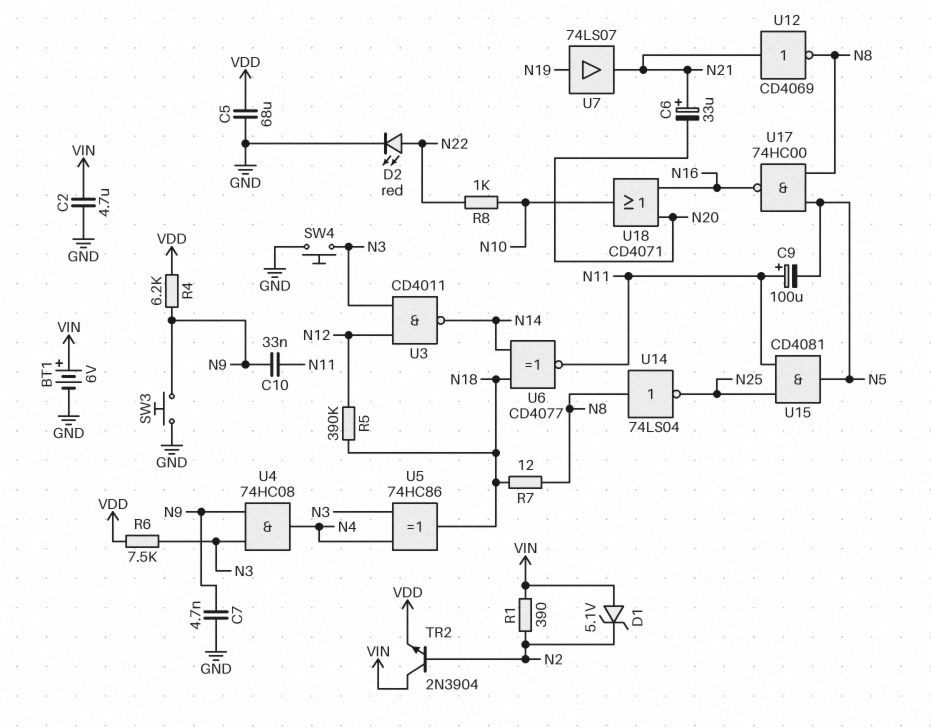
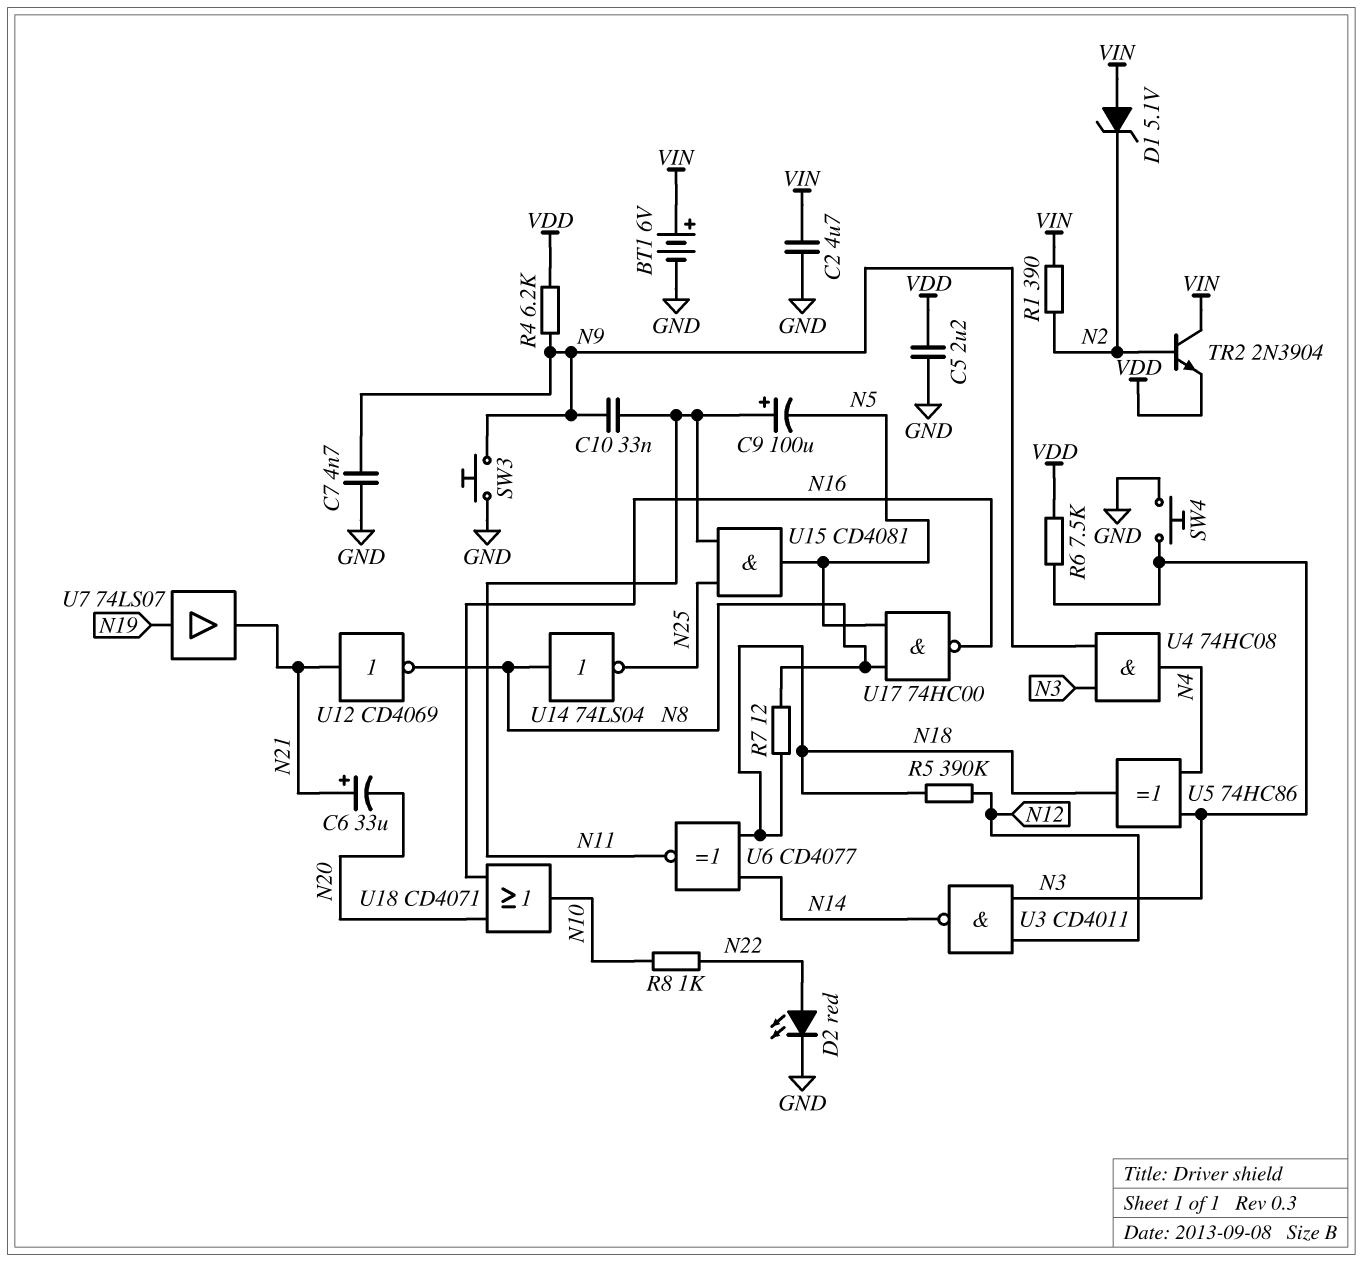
C5: 68uF (GND, VDD) -> 2.2uF (GND, VDD)

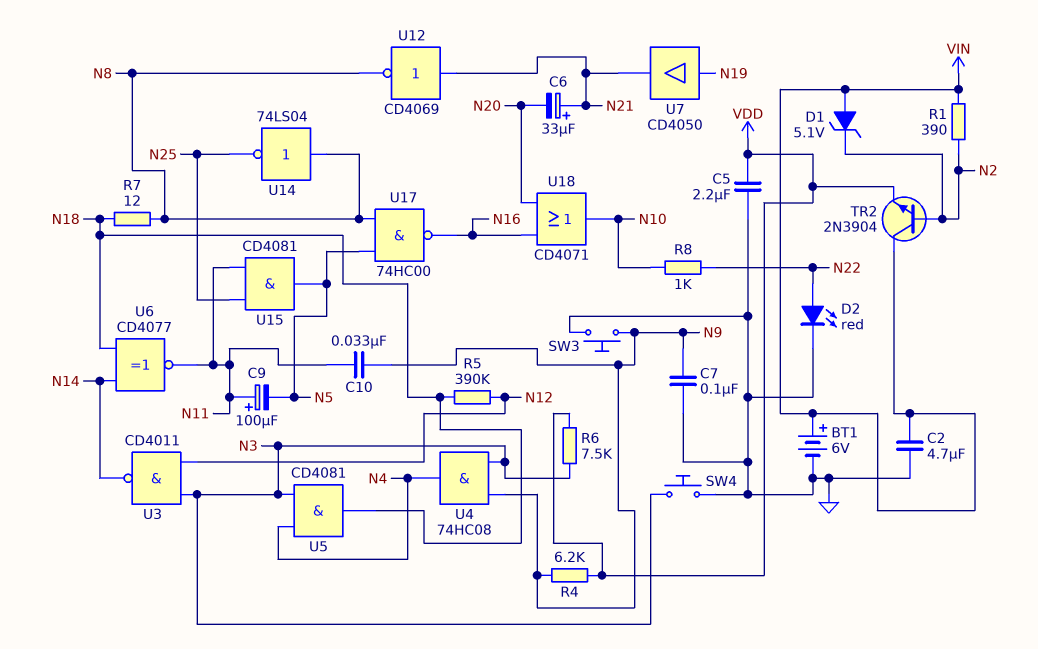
C7: 4.7nF (GND, N9) -> 100nF (GND, N9)
U5: XOR 74HC86 (in N3, in N4, out N18) -> AND CD4081 (in N3, in N4, out N18)
U7: buffer 74LS07 (in N19, out N21) -> buffer CD4050 (in N19, out N21)

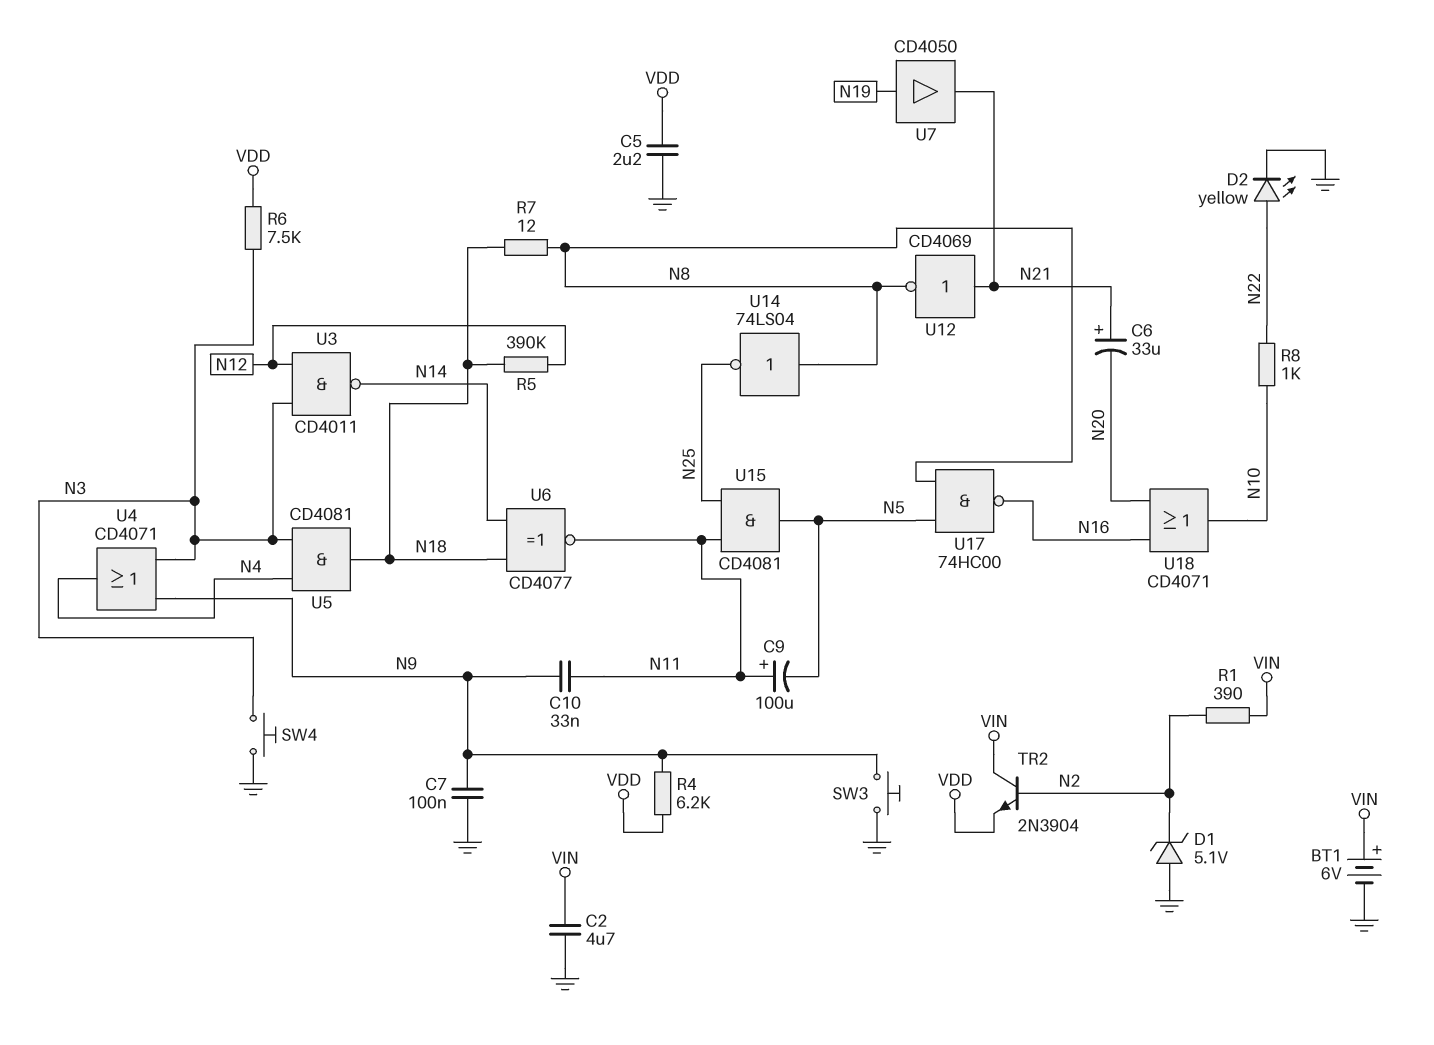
D1: zener 5.1V (A VIN, K N2) -> zener 5.1V (A GND, K N2)
D2: LED red (A N22, K GND) -> LED yellow (A N22, K GND)
U4: AND 74HC08 (in N3, in N9, out N4) -> OR CD4071 (in N3, in N9, out N4)

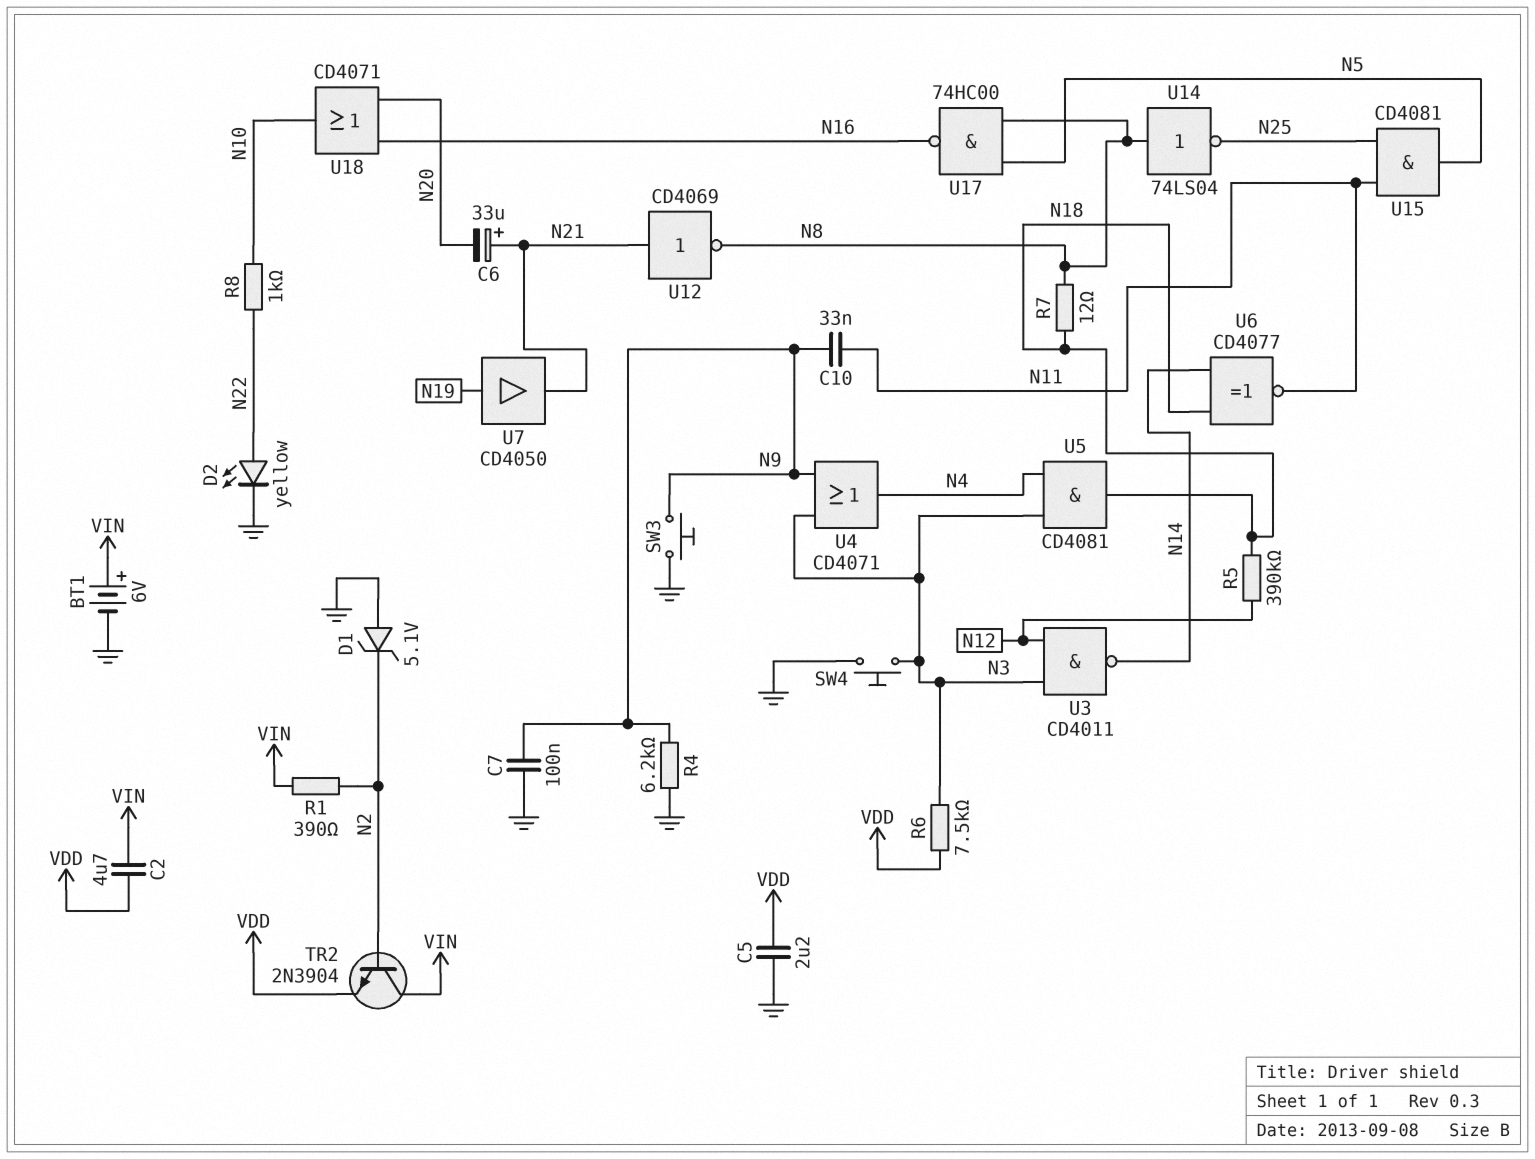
C2: 4.7uF (GND, VIN) -> 4.7uF (VDD, VIN)
C9: 100uF (plus N11, minus N5) -> none
R4: 6.2k (N9, VDD) -> 6.2k (GND, N9)

